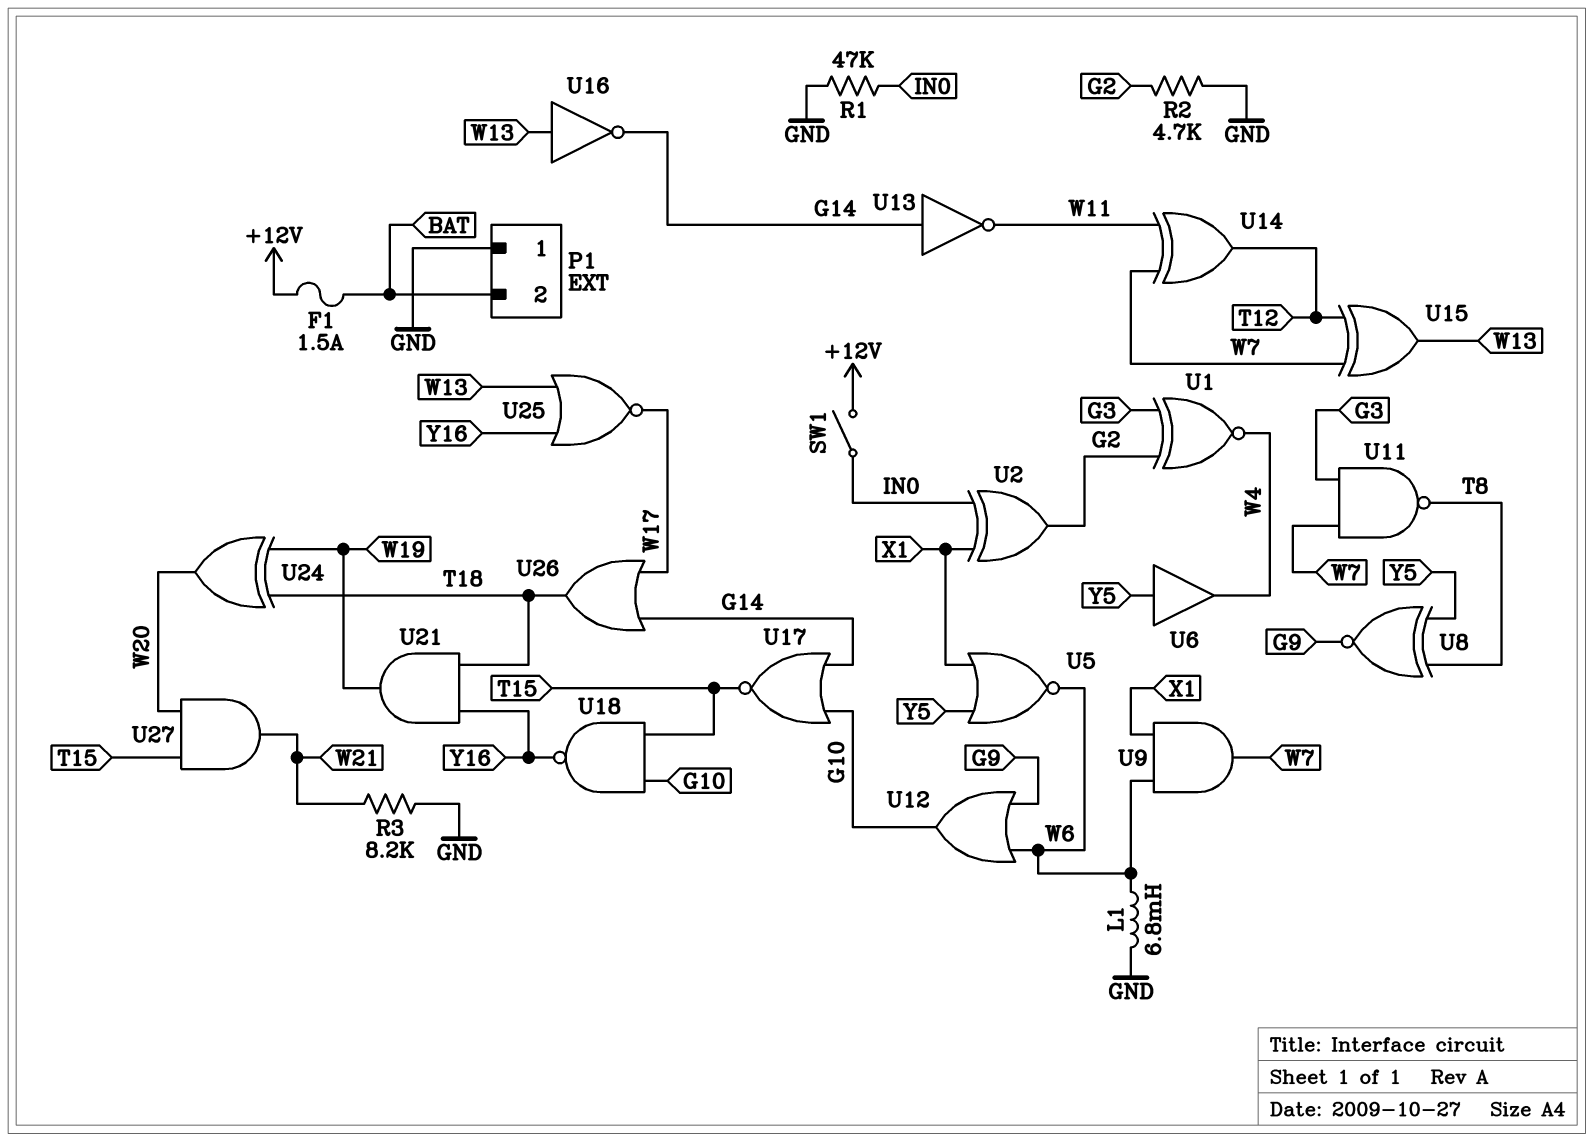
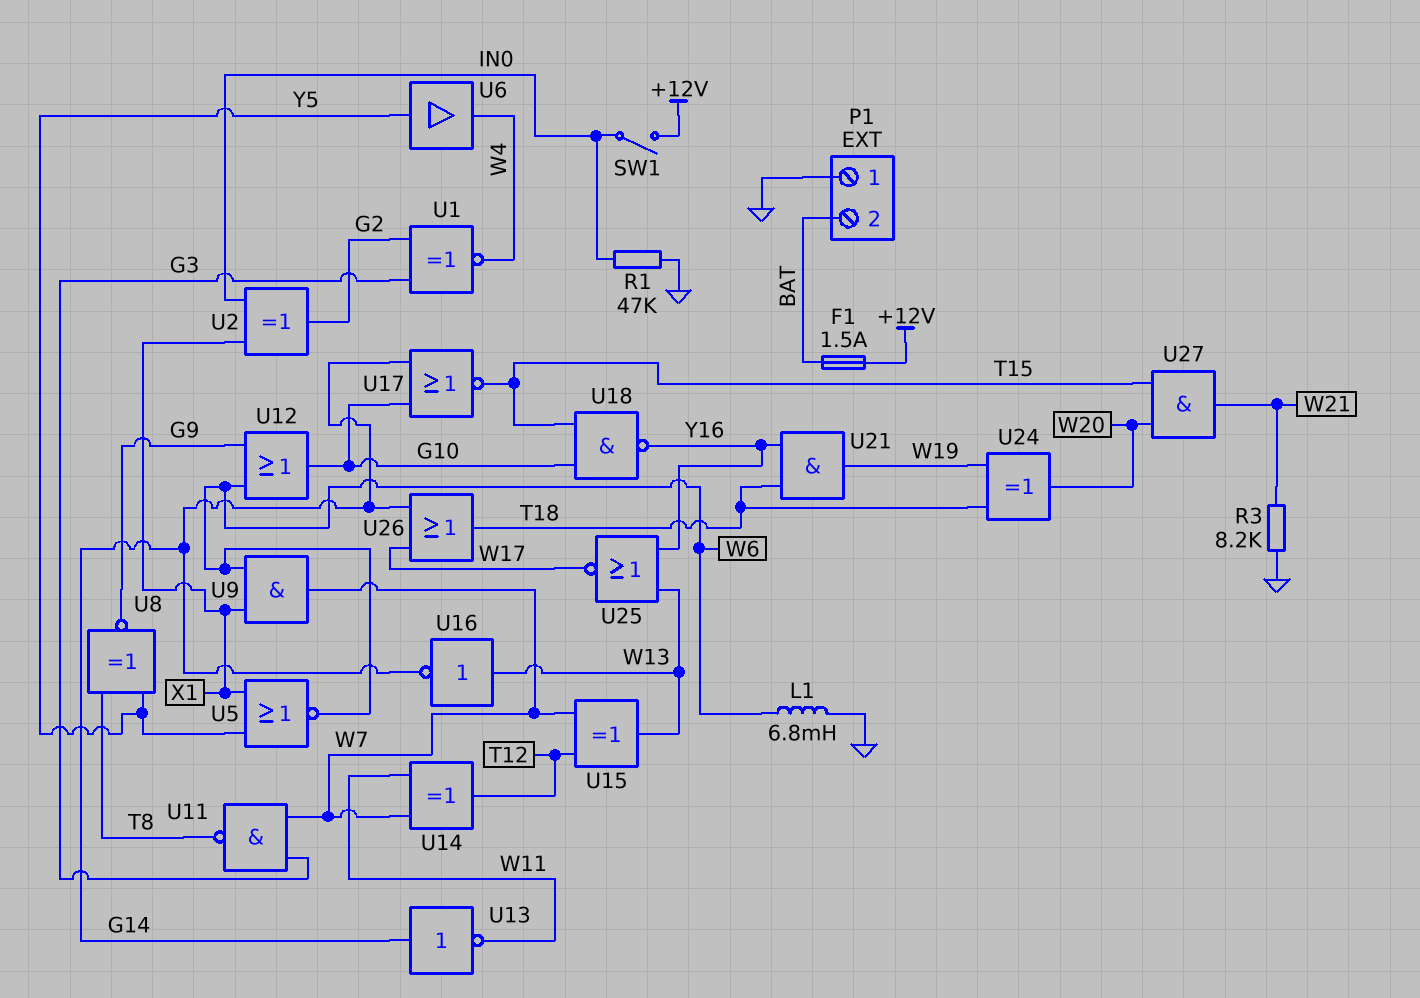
R2: 4.7k (G2, GND) -> none

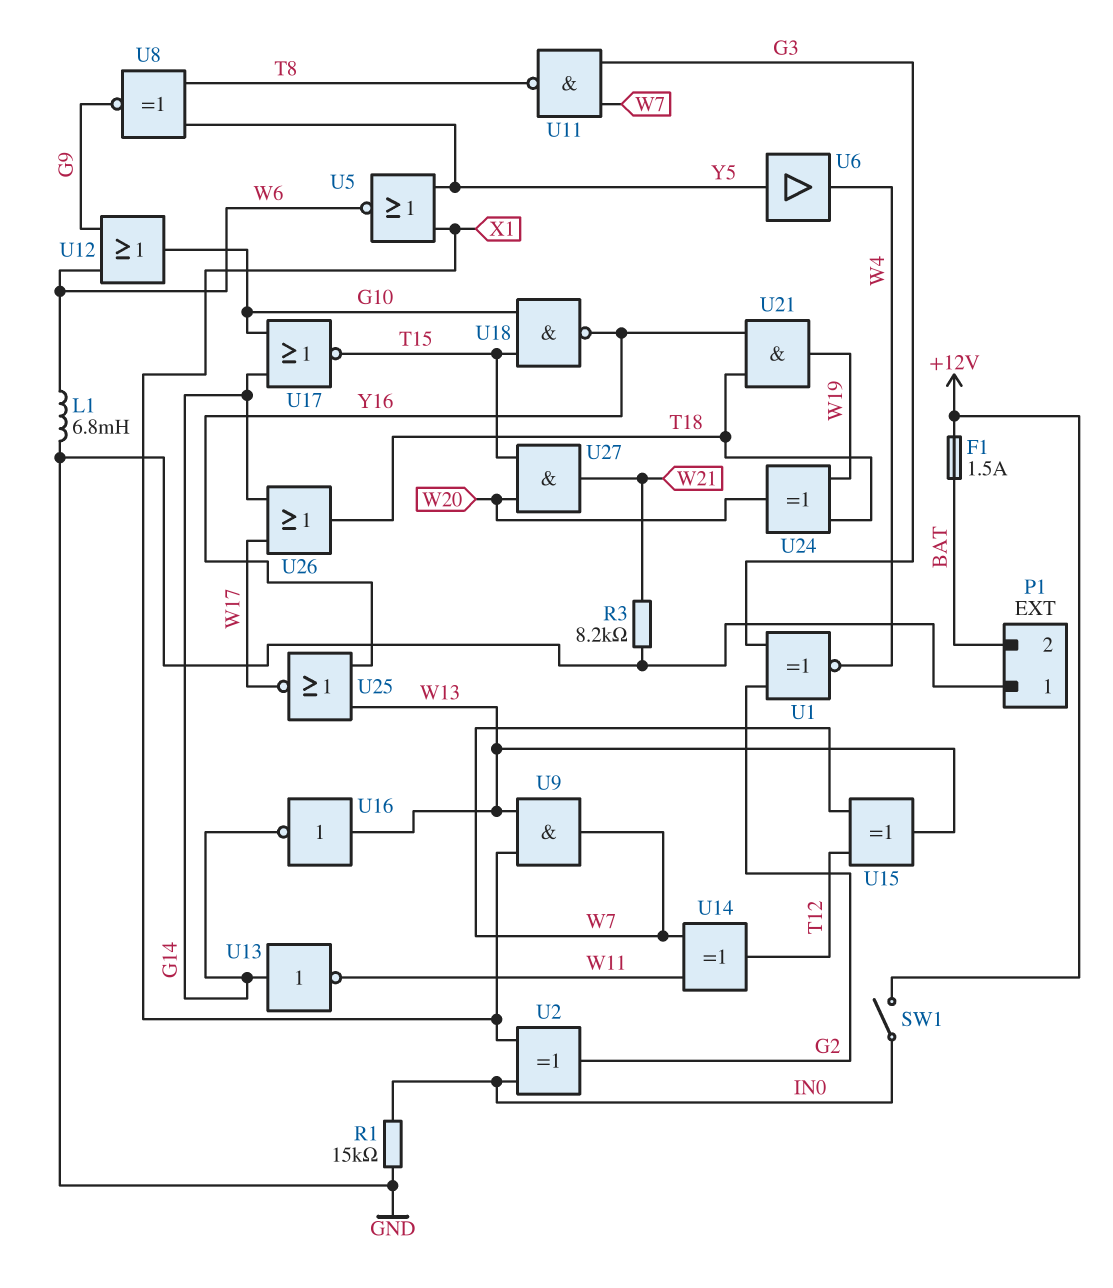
R1: 47k (GND, IN0) -> 15k (GND, IN0)
U9: AND (in W6, in X1, out W7) -> AND (in W13, in X1, out W7)

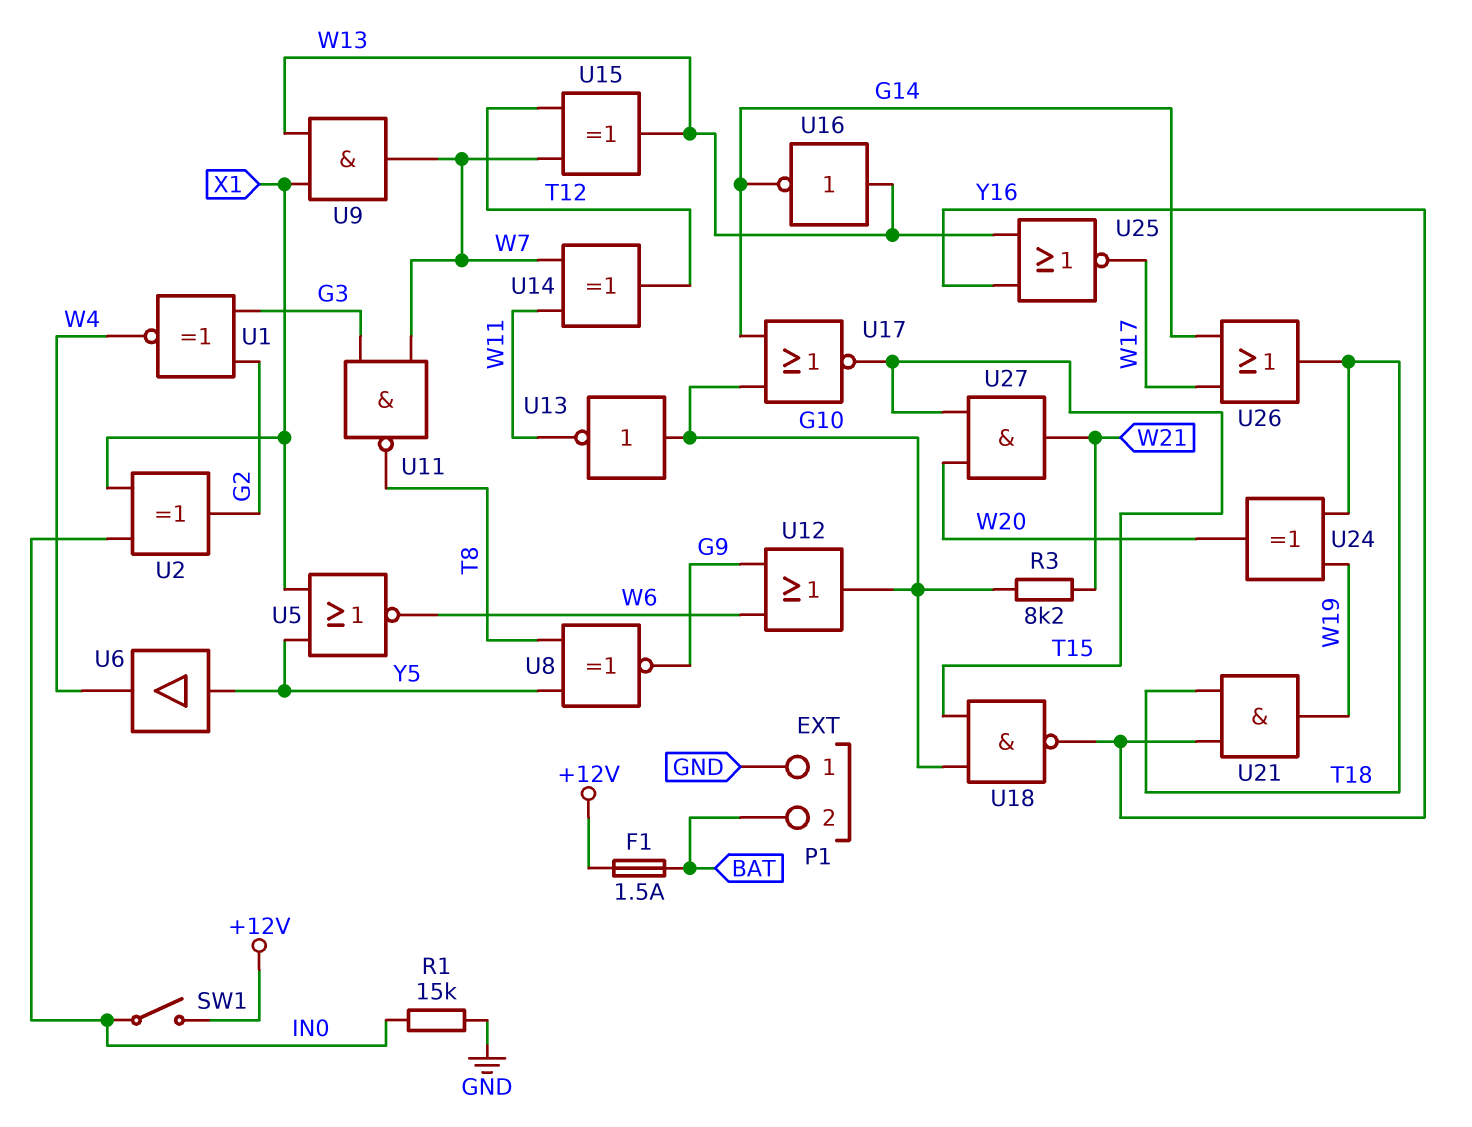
L1: 6.8mH (GND, W6) -> none
R3: 8.2k (GND, W21) -> 8.2k (G10, W21)
U13: NOT (in G14, out W11) -> NOT (in G10, out W11)

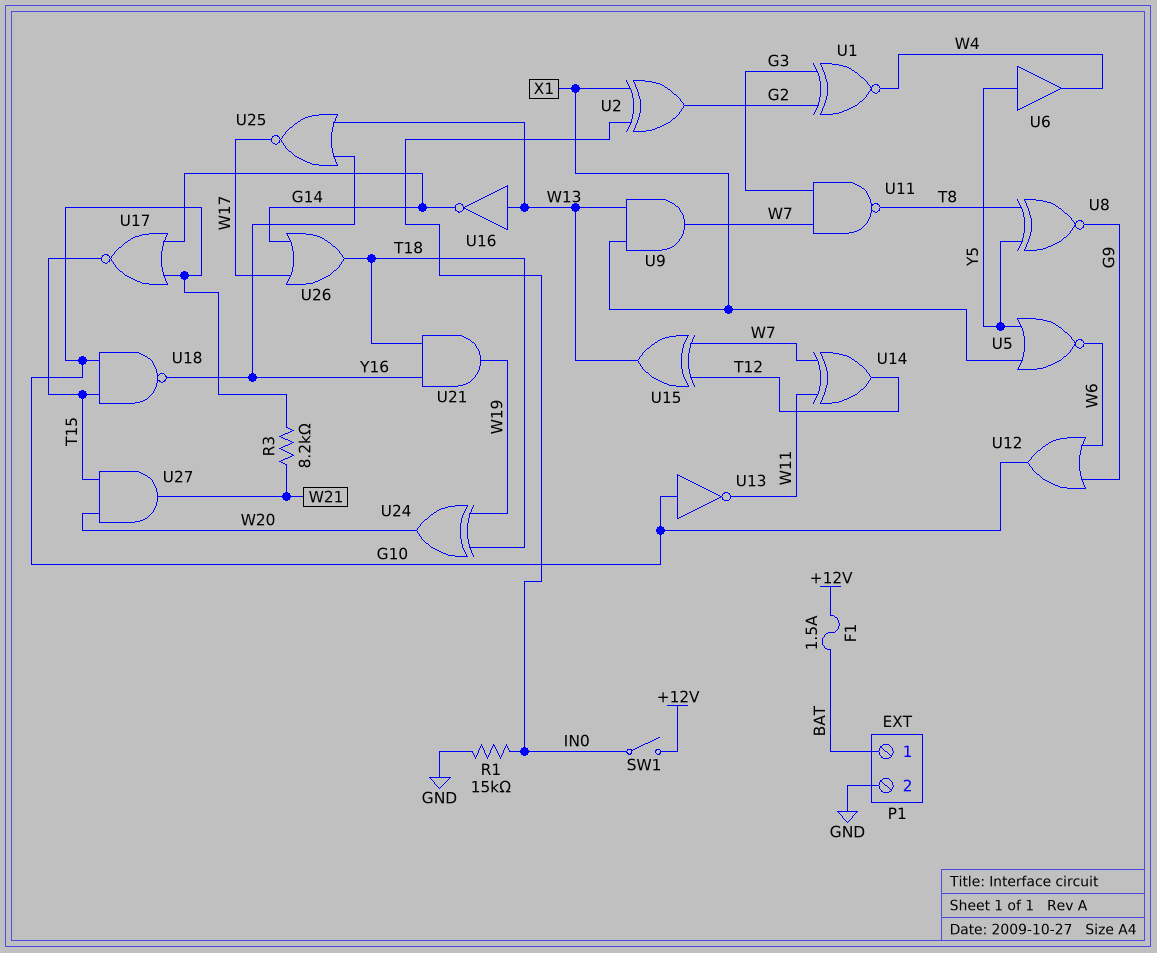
P1 pin 1: GND -> BAT
P1 pin 2: BAT -> GND

